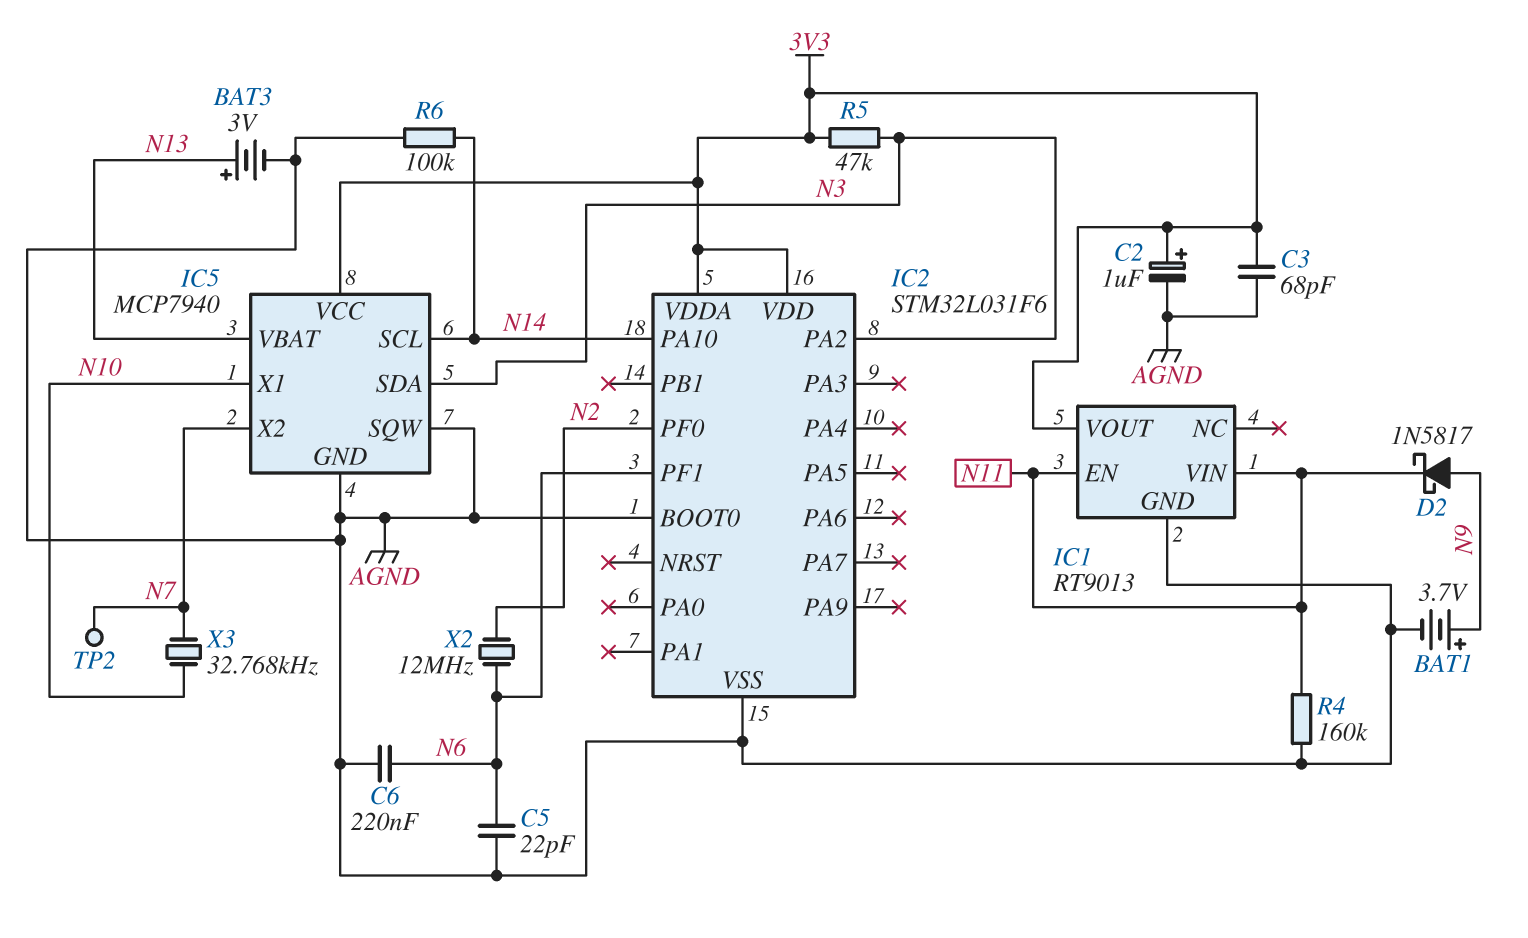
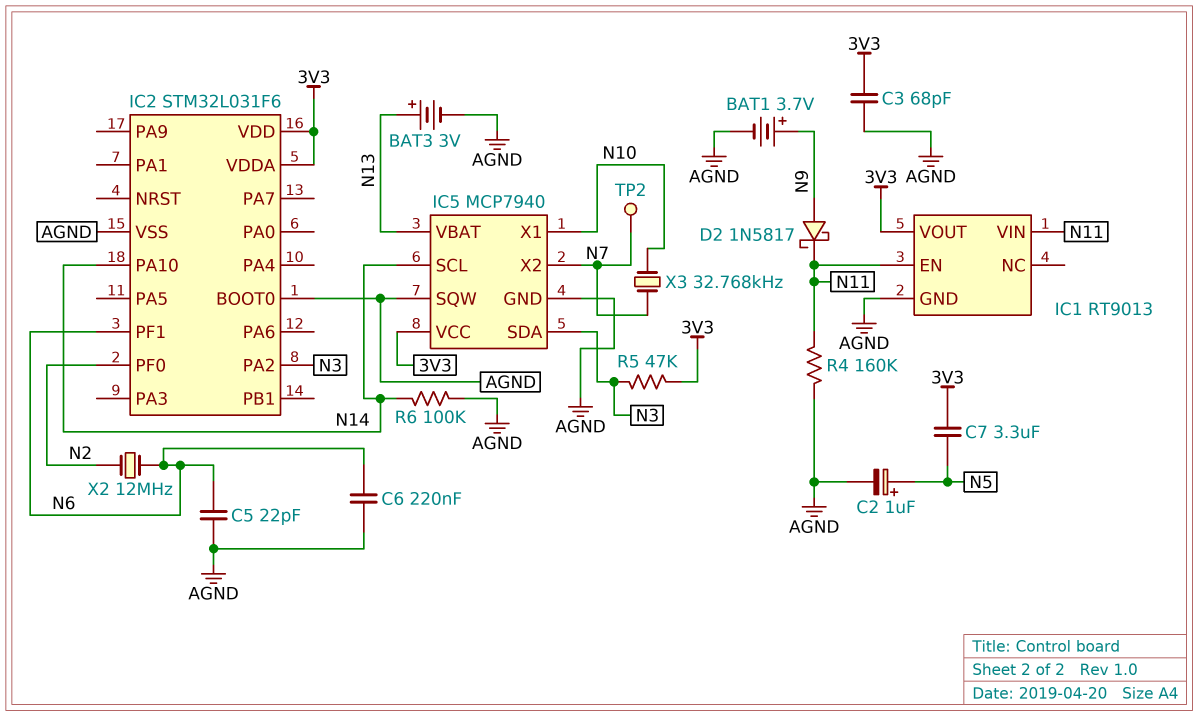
C2: 1uF (plus 3V3, minus AGND) -> 1uF (plus N5, minus AGND)
C7: none -> 3.3uF (3V3, N5)

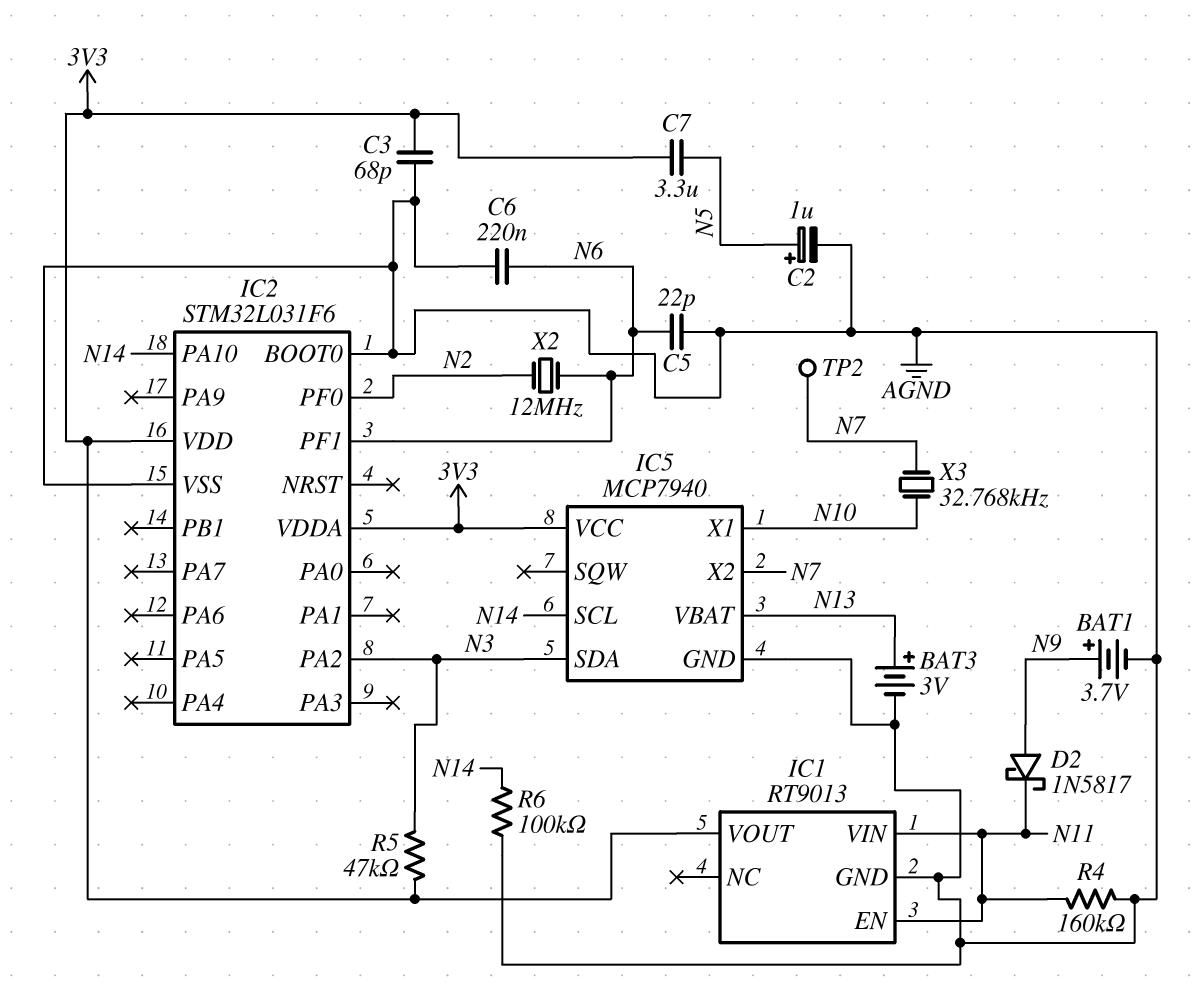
IC5 pin SQW: AGND -> none

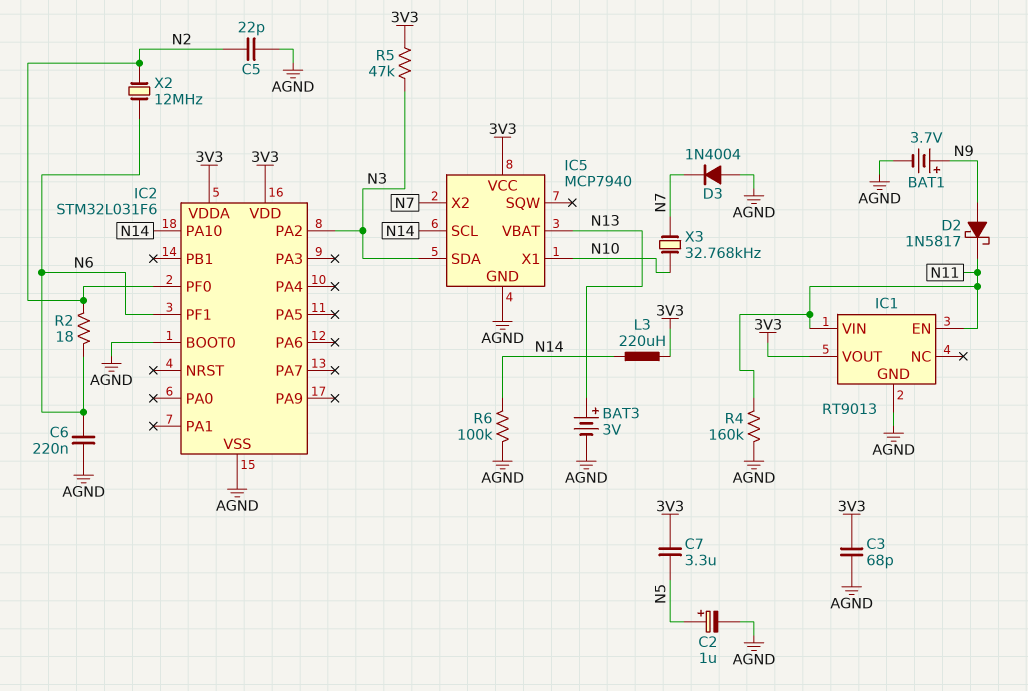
C5: 22pF (AGND, N6) -> 22pF (AGND, N2)
D3: none -> diode 1N4004 (A AGND, K N7)
L3: none -> 220uH (3V3, N14)
R2: none -> 18 (N2, N6)
TP2: test point (N7) -> none

